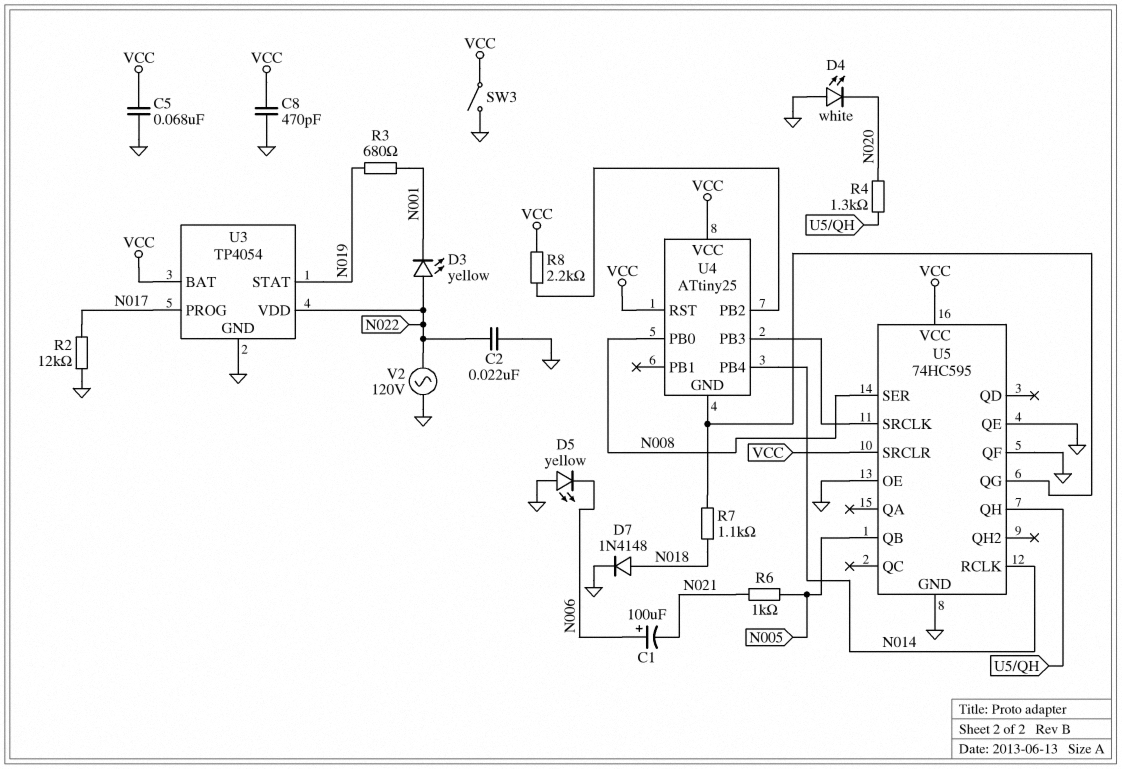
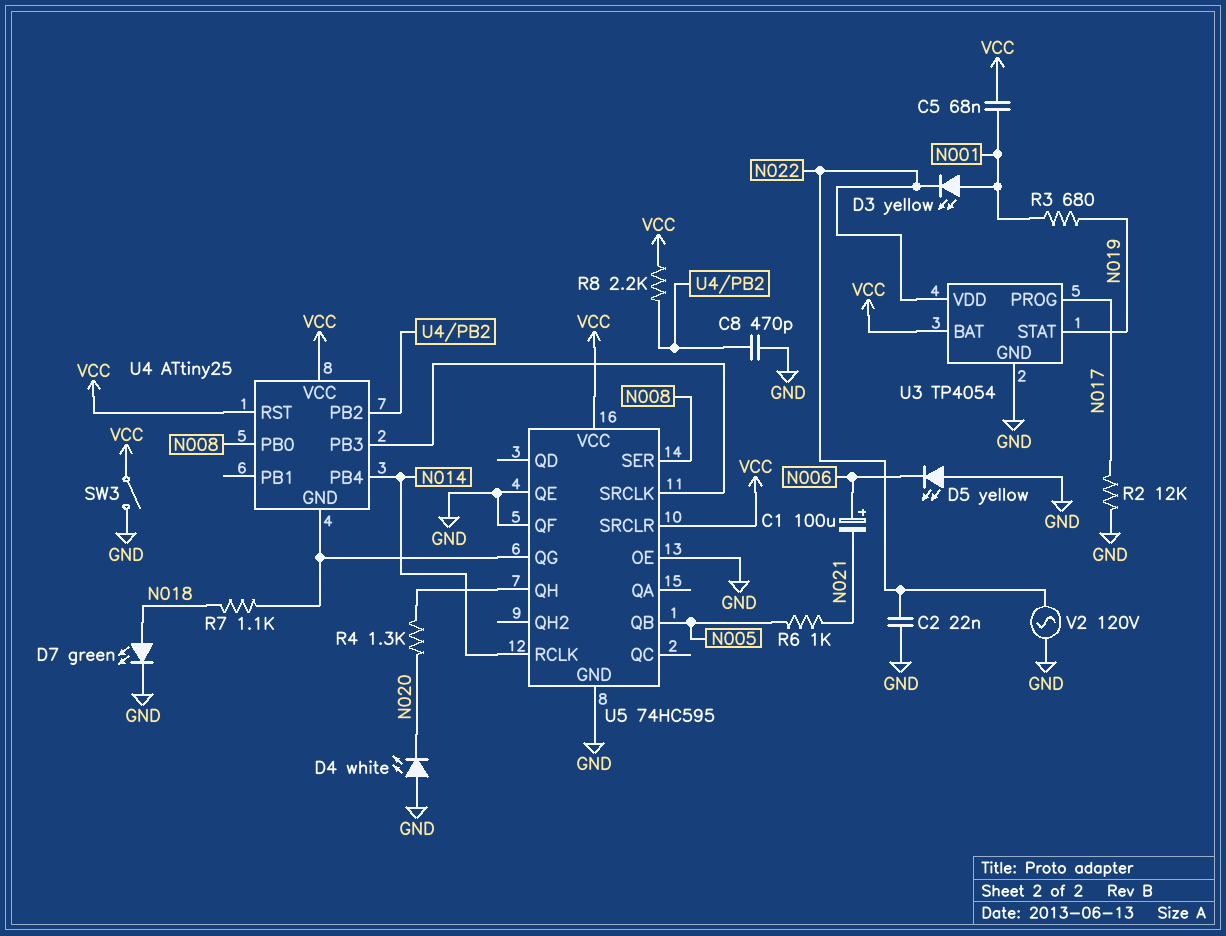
C5: 68nF (GND, VCC) -> 68nF (N001, VCC)
C8: 470pF (GND, VCC) -> 470pF (GND, U4/PB2)
D3: LED yellow (A N022, K N001) -> LED yellow (A N001, K N022)
D7: diode 1N4148 (A N018, K GND) -> LED green (A N018, K GND)

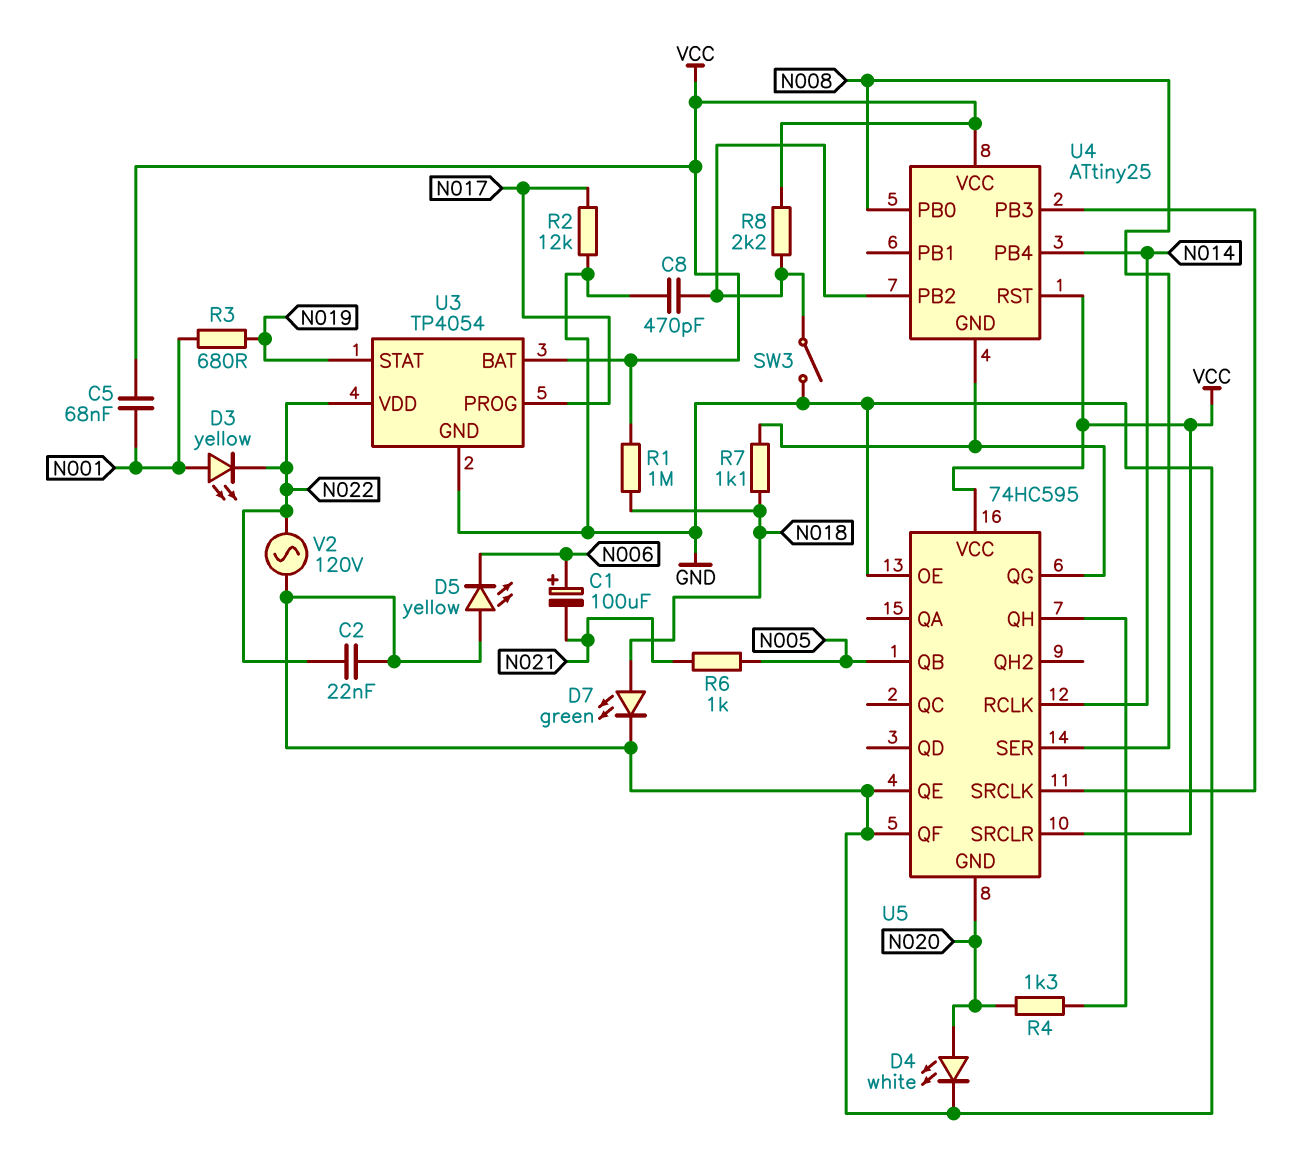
D4: LED white (A GND, K N020) -> LED white (A N020, K GND)
R1: none -> 1M (N018, VCC)
SW3: switch (GND, VCC) -> switch (GND, U4/PB2)
U5 pin GND: GND -> N020

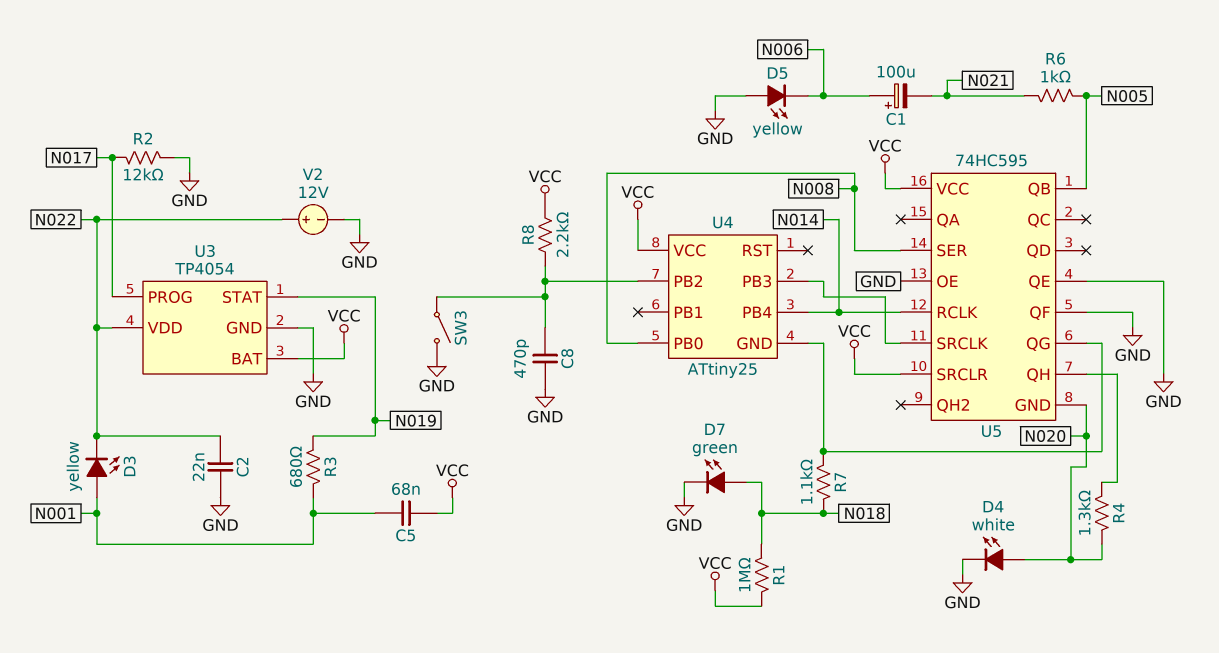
U4 pin RST: VCC -> none
V2: AC 120V (GND, N022) -> 12V (plus N022, minus GND)

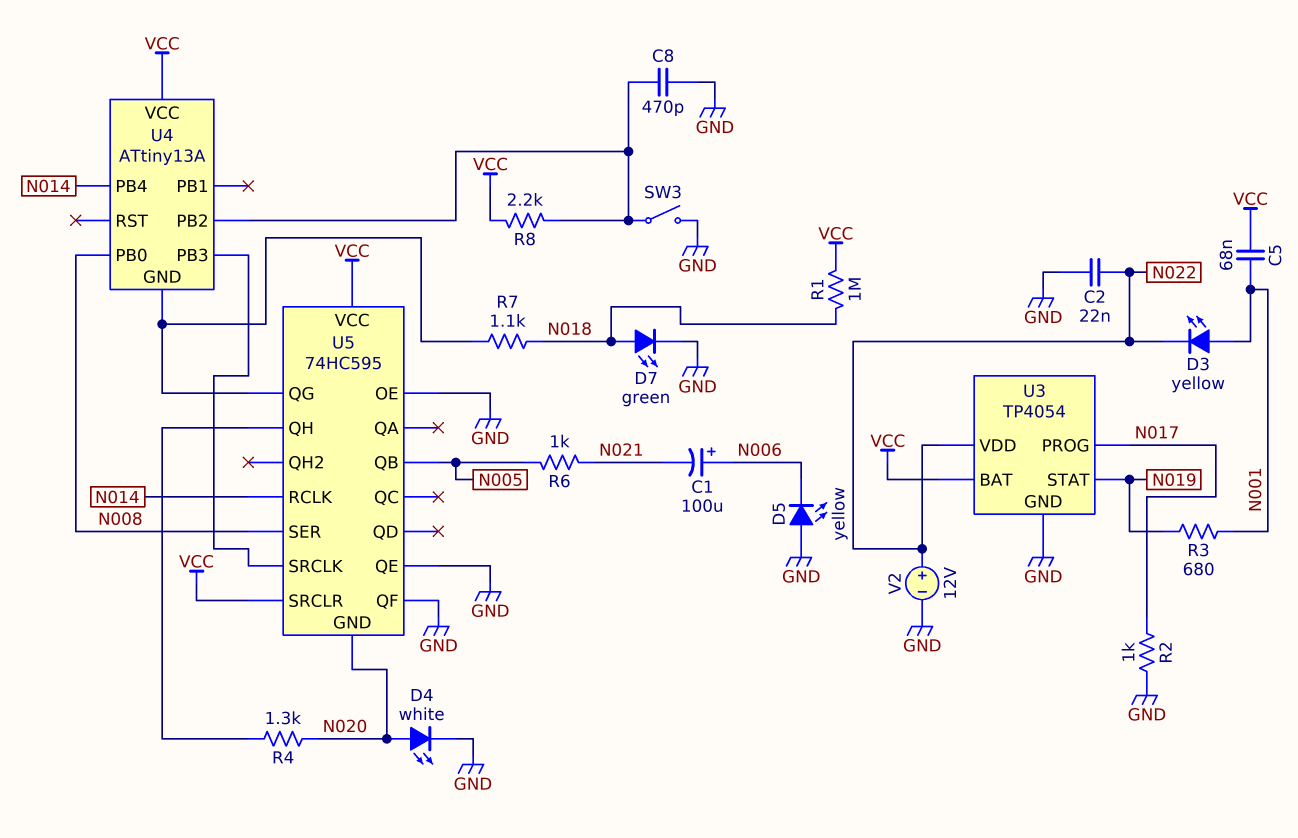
R2: 12k (GND, N017) -> 1k (GND, N017)
U4: ATtiny25 -> ATtiny13A

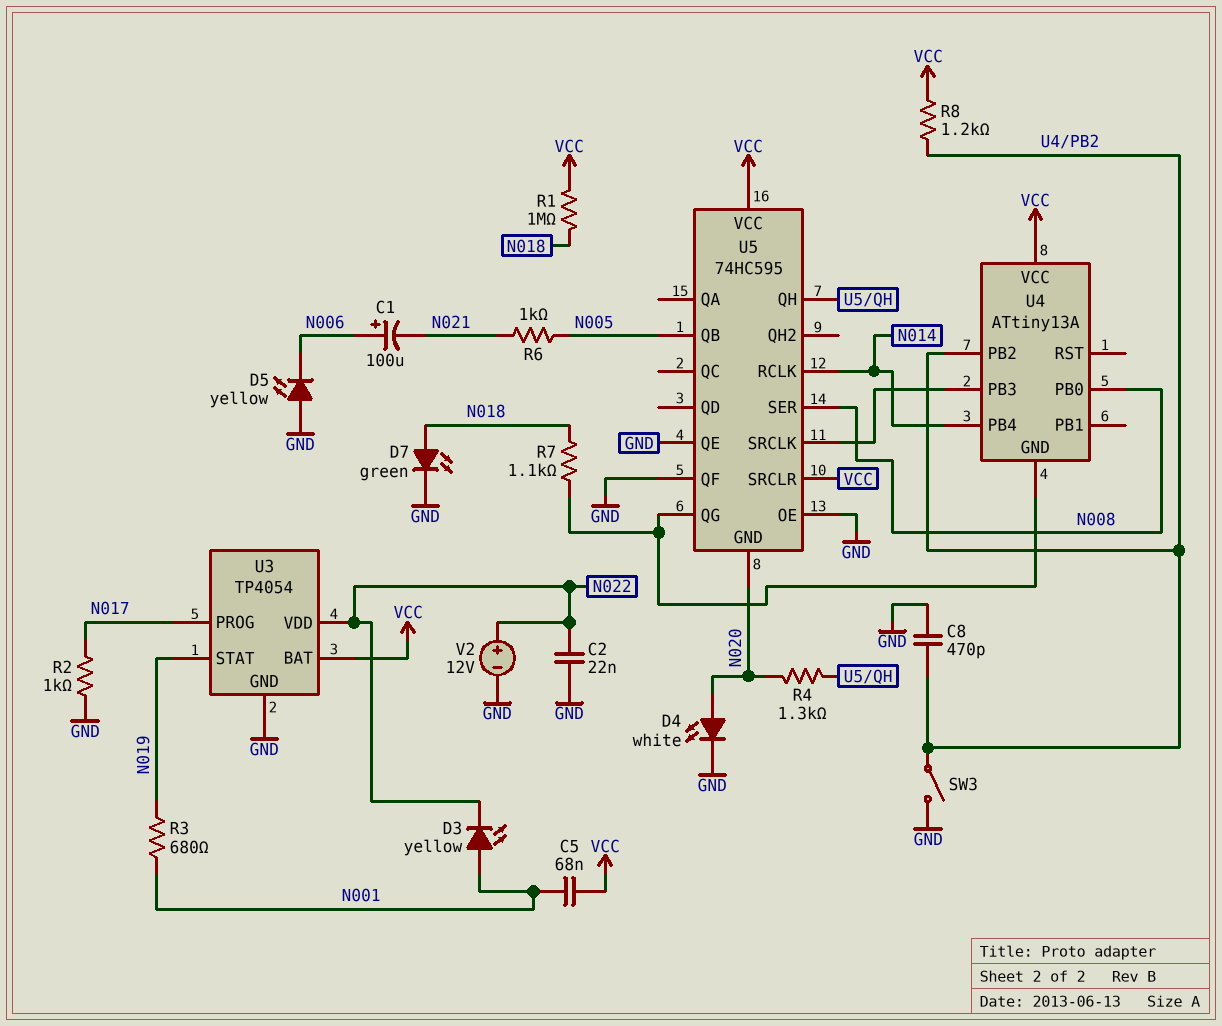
R8: 2.2k (U4/PB2, VCC) -> 1.2k (U4/PB2, VCC)

